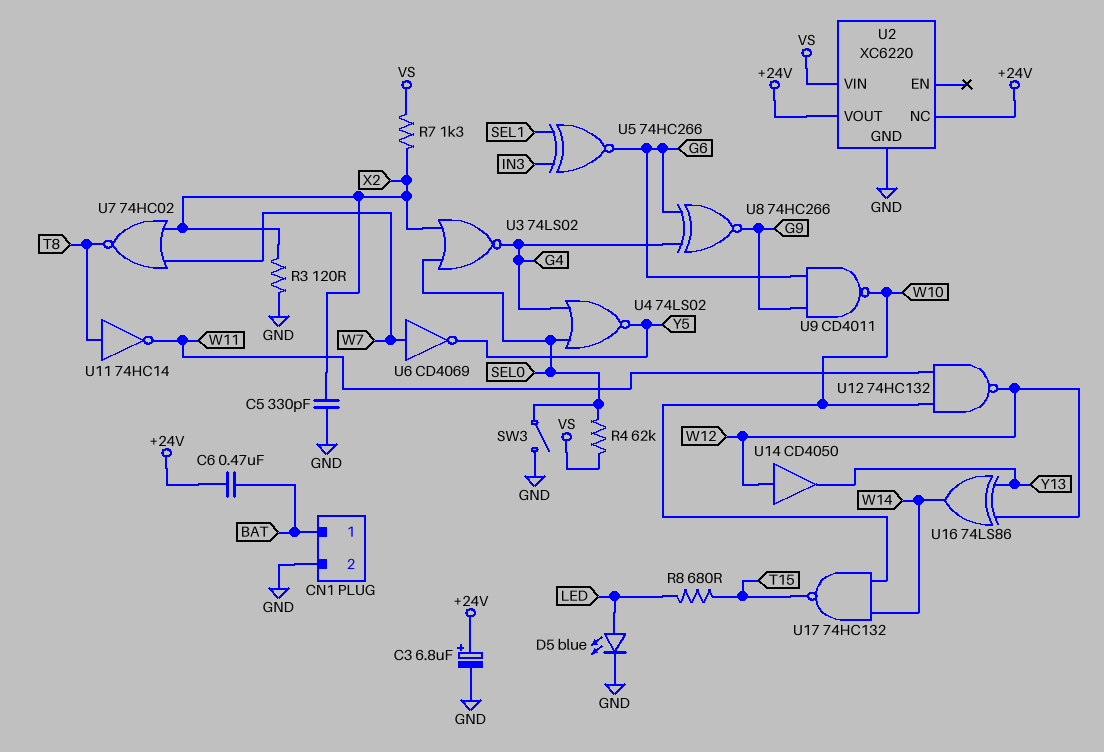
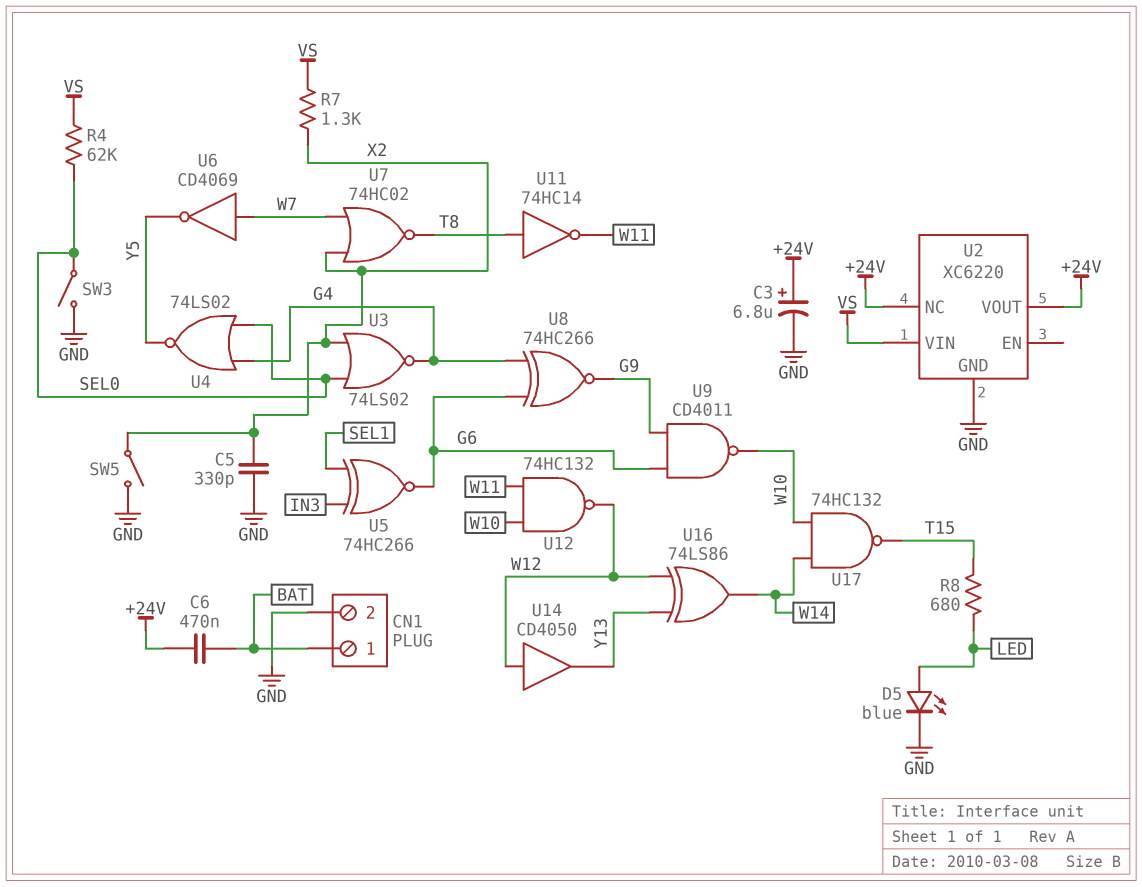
R3: 120 (GND, X2) -> none
SW5: none -> switch (GND, X2)

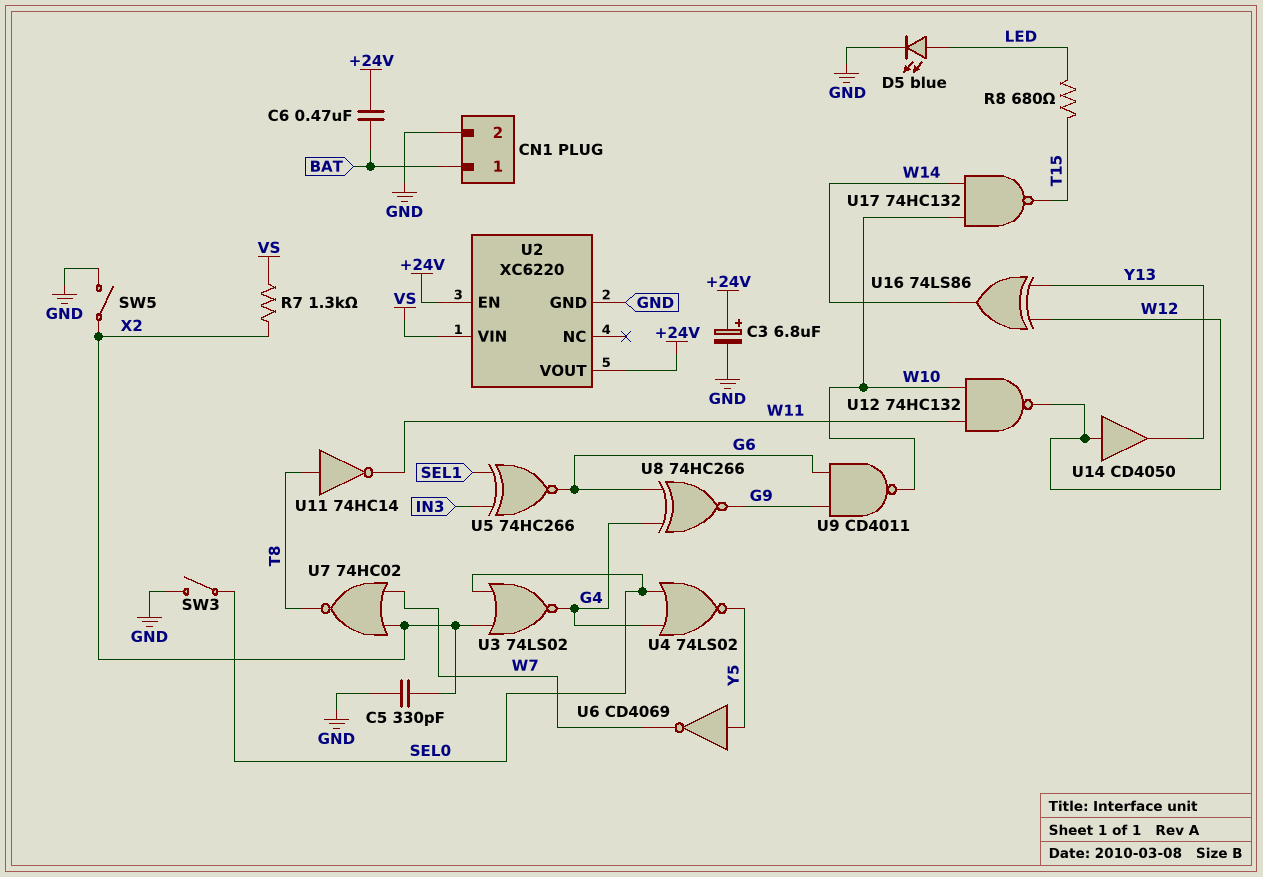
R4: 62k (SEL0, VS) -> none
U2 pin EN: none -> +24V
U2 pin NC: +24V -> none
U6: NOT CD4069 (in W7, out Y5) -> NOT CD4069 (in Y5, out W7)

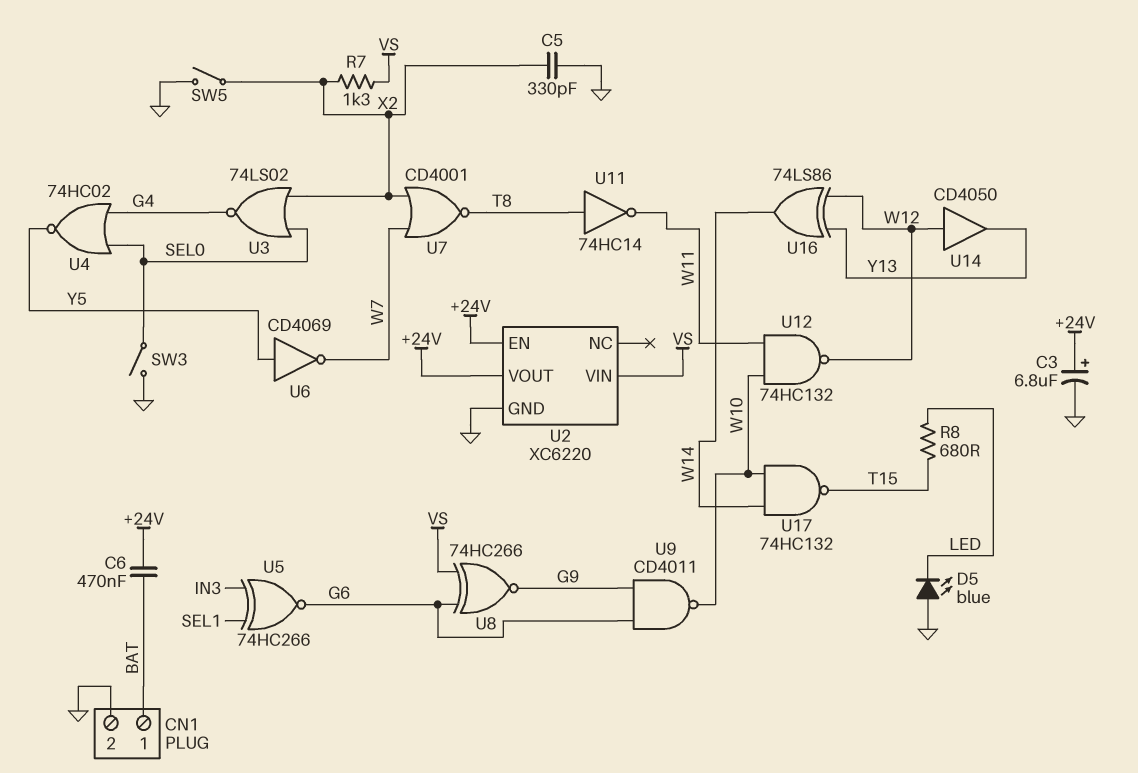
D5: LED blue (A LED, K GND) -> LED blue (A GND, K LED)
U4: NOR 74LS02 (in G4, in SEL0, out Y5) -> NOR 74HC02 (in G4, in SEL0, out Y5)
U7: NOR 74HC02 (in W7, in X2, out T8) -> NOR CD4001 (in W7, in X2, out T8)
U8: XNOR 74HC266 (in G4, in G6, out G9) -> XNOR 74HC266 (in G6, in VS, out G9)

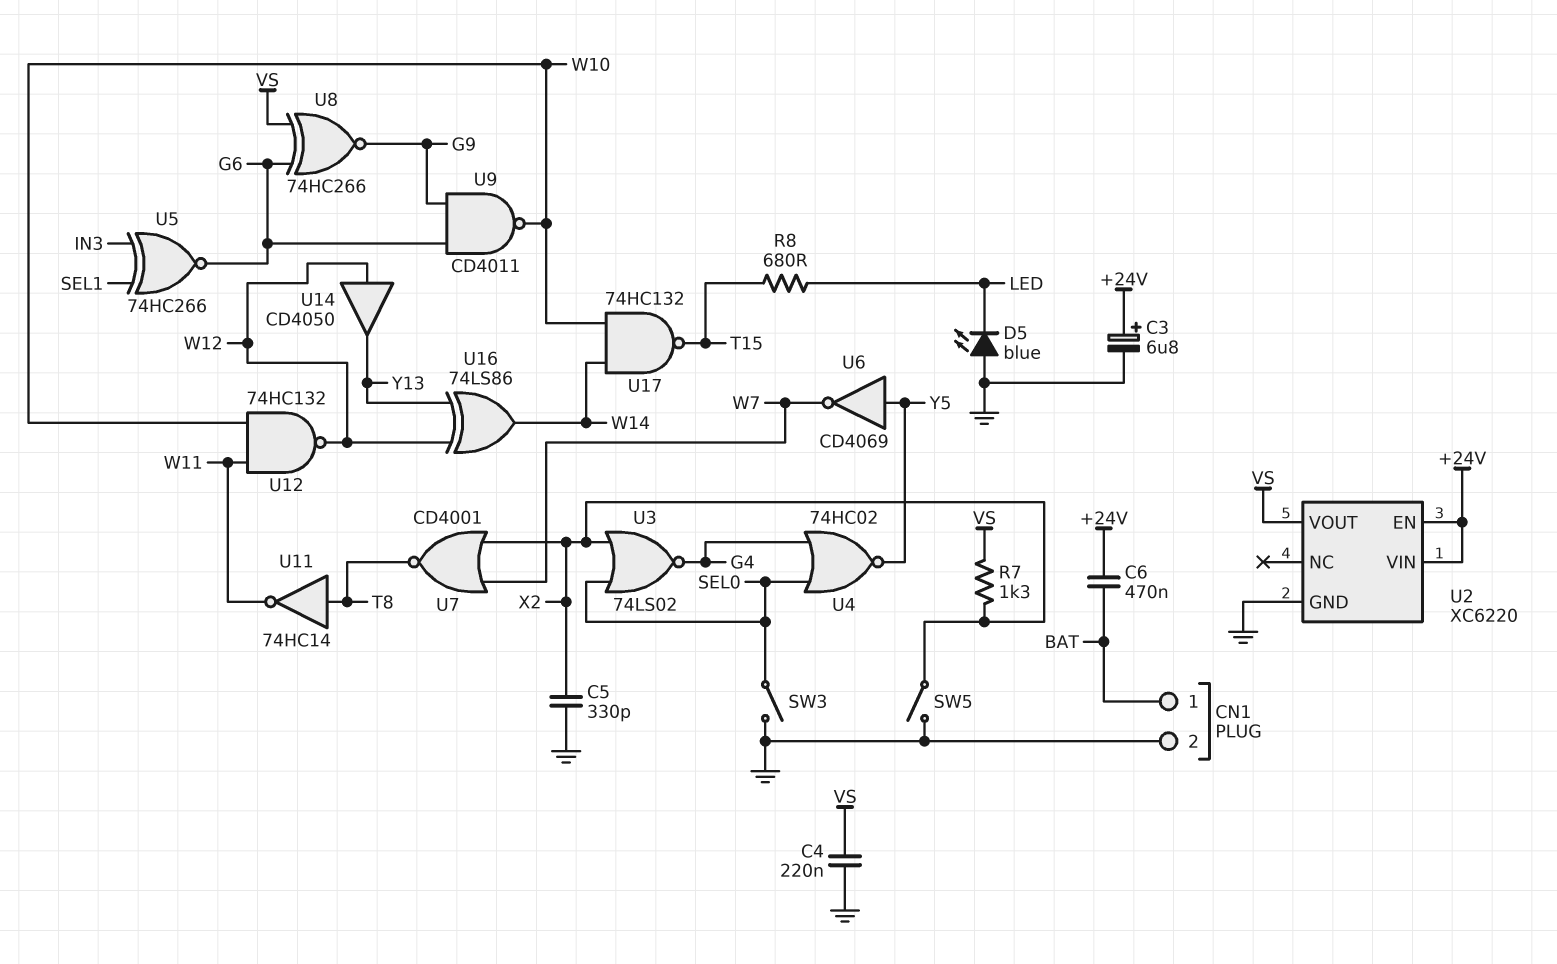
C4: none -> 220nF (GND, VS)
U2 pin VIN: VS -> +24V
U2 pin VOUT: +24V -> VS

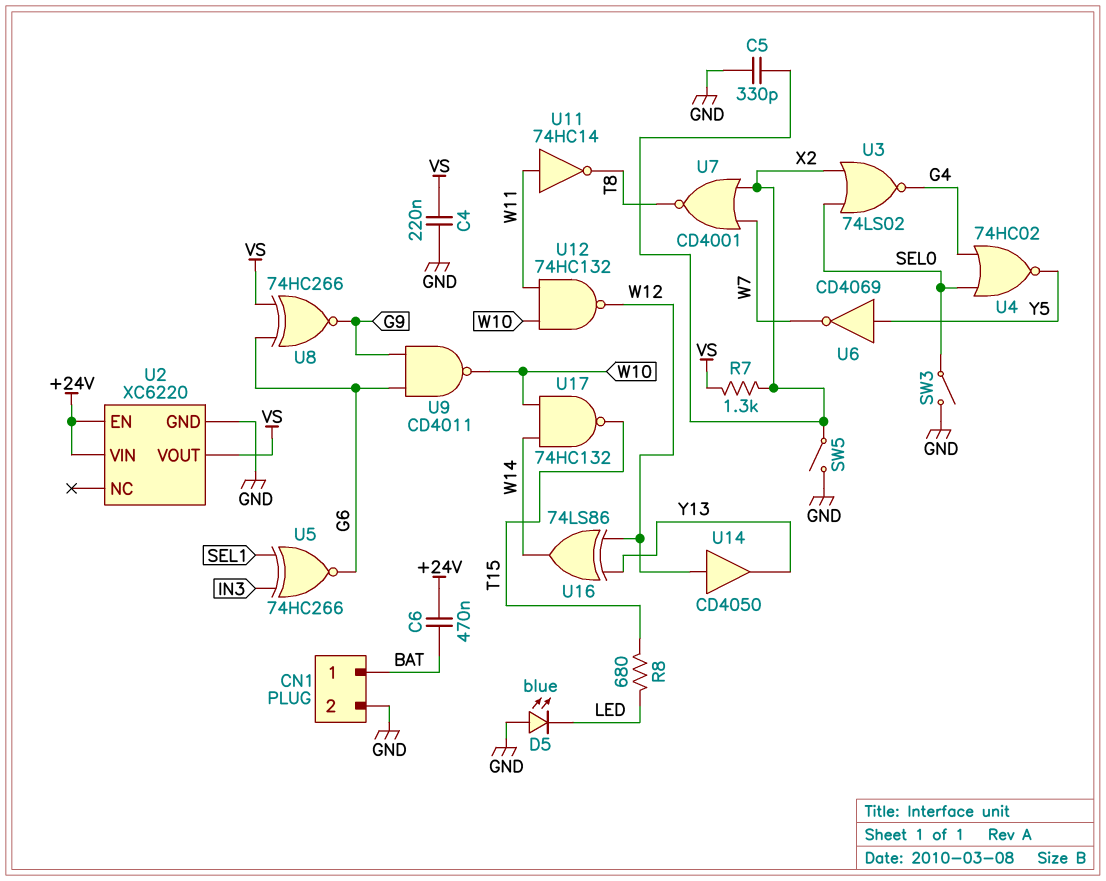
C3: 6.8uF (plus +24V, minus GND) -> none
U11: NOT 74HC14 (in T8, out W11) -> NOT 74HC14 (in W11, out T8)

